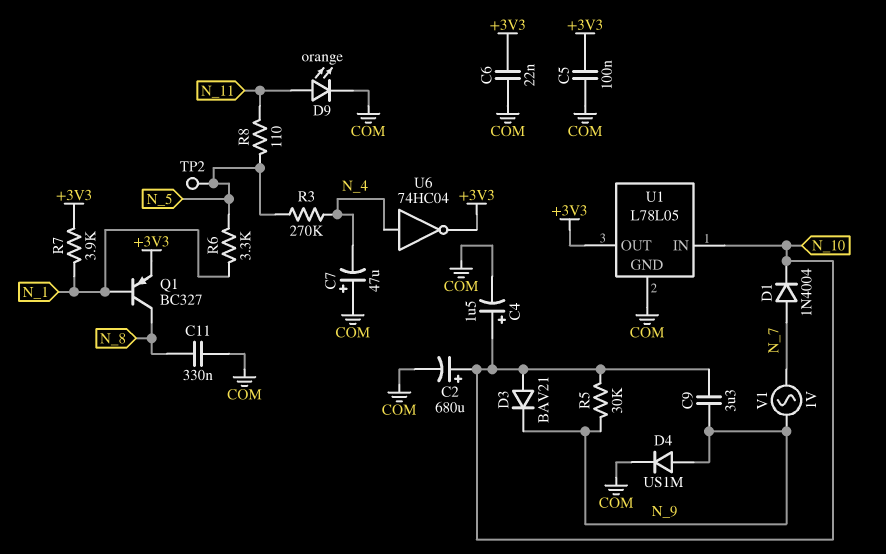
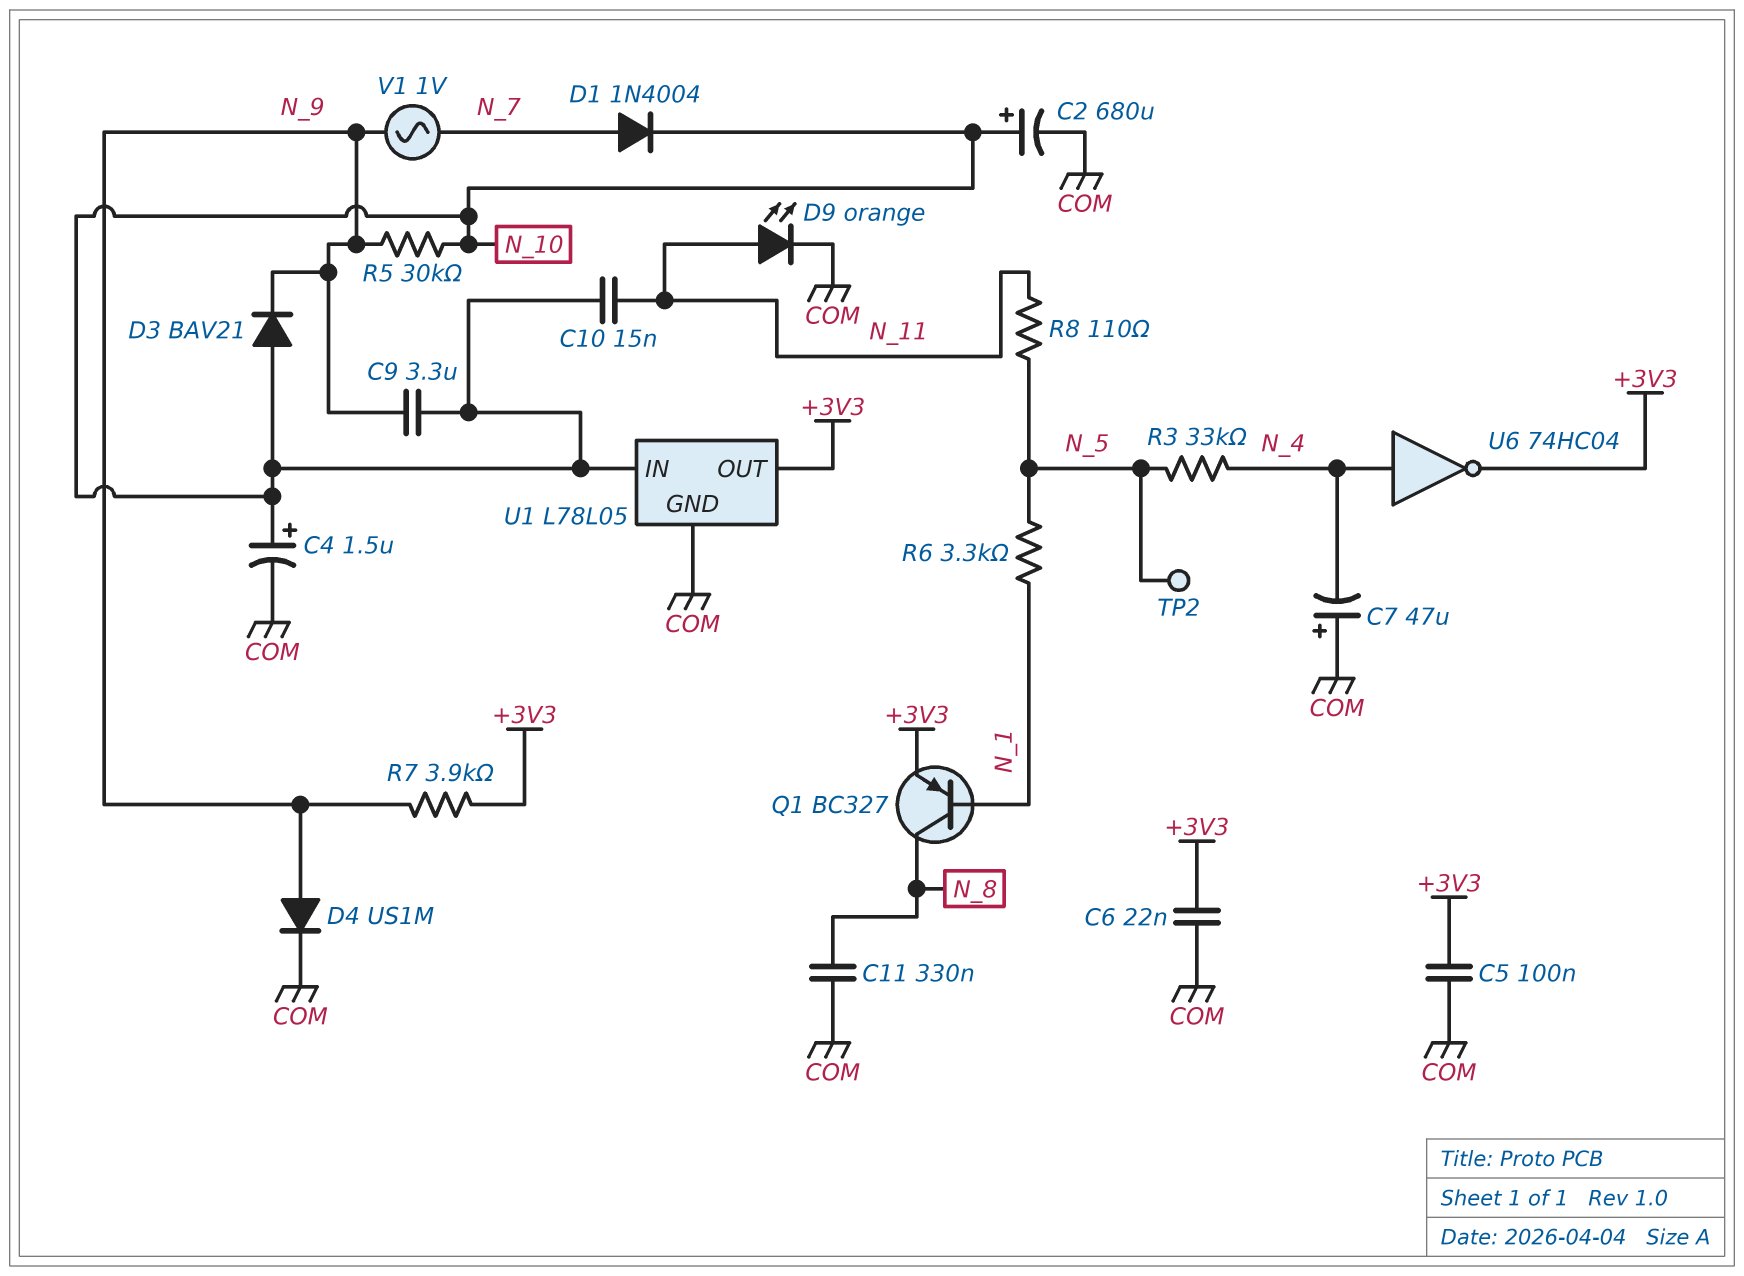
C10: none -> 15nF (N_10, N_11)
R3: 270k (N_4, N_5) -> 33k (N_4, N_5)
R7: 3.9k (+3V3, N_1) -> 3.9k (+3V3, N_9)

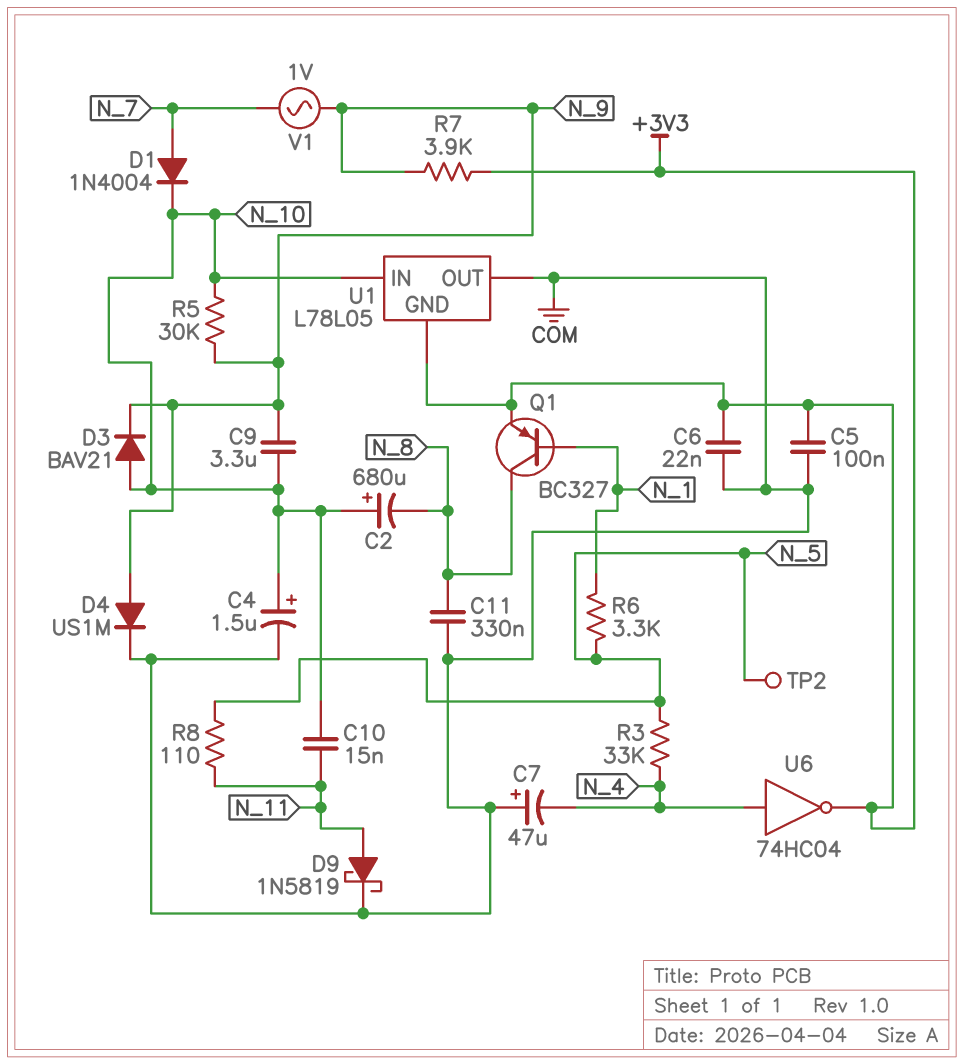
C2: 680uF (plus N_10, minus COM) -> 680uF (plus N_10, minus N_8)
D9: LED orange (A N_11, K COM) -> schottky 1N5819 (A N_11, K COM)
U1 pin GND: COM -> +3V3
U1 pin OUT: +3V3 -> COM

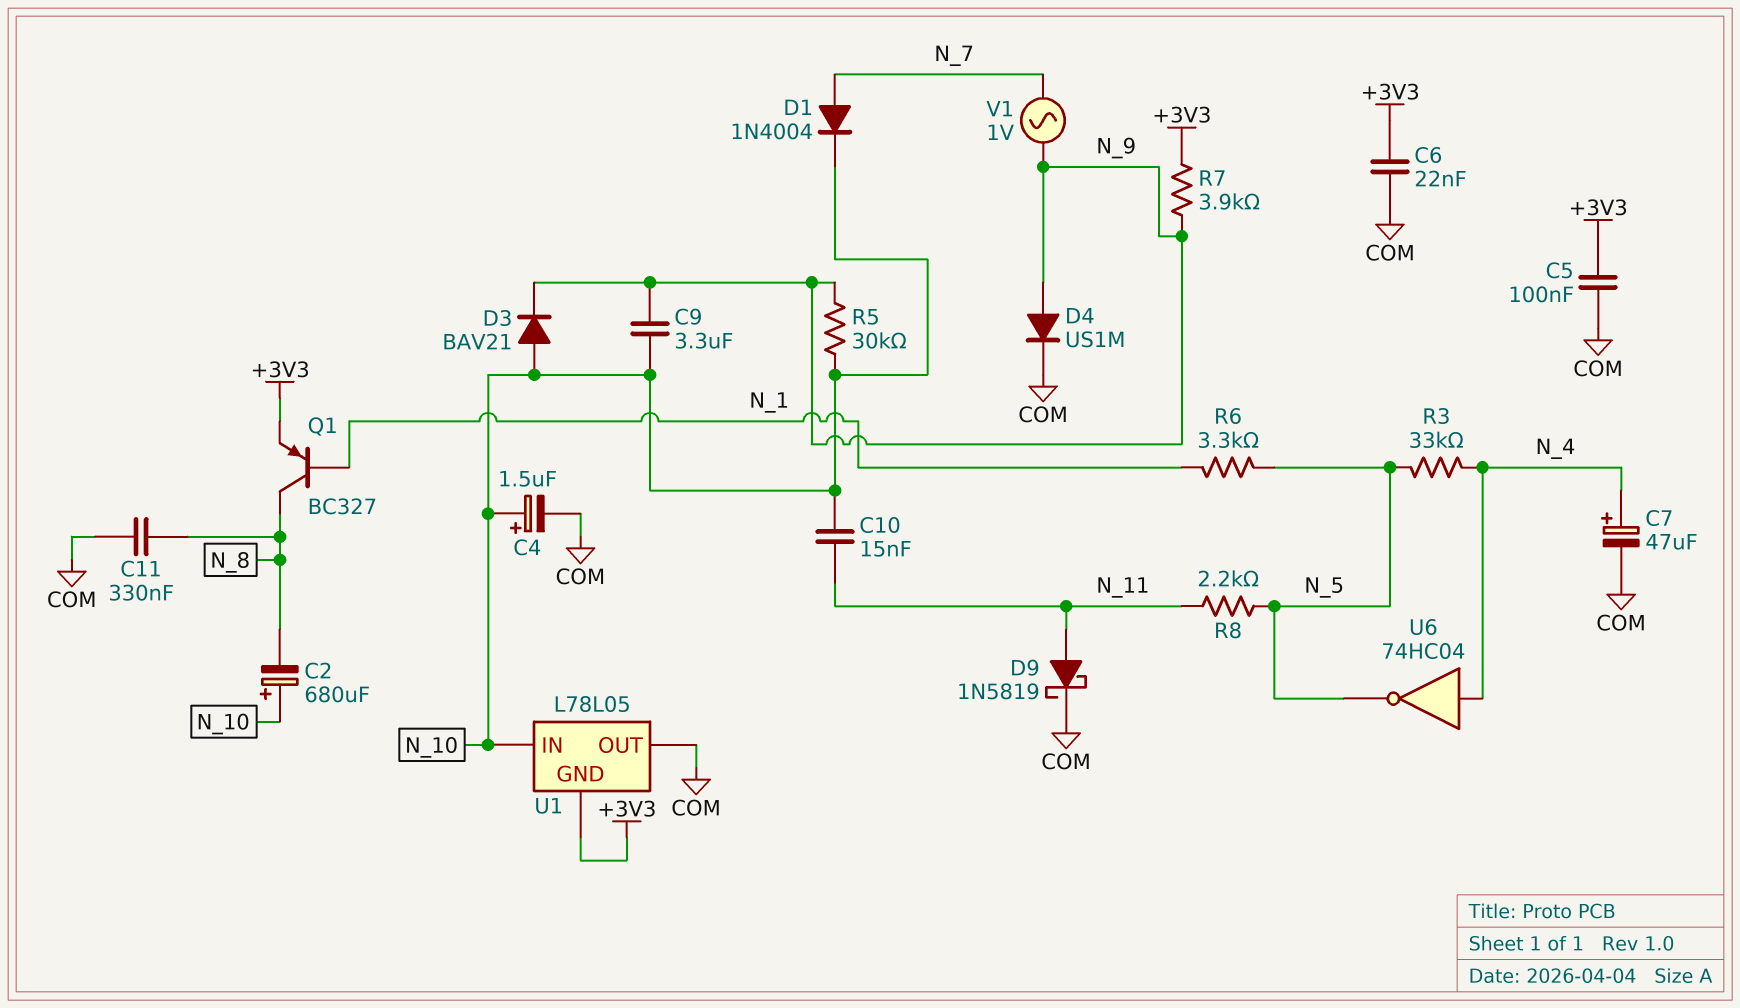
C7: 47uF (plus COM, minus N_4) -> 47uF (plus N_4, minus COM)
R8: 110 (N_5, N_11) -> 2.2k (N_5, N_11)
TP2: test point (N_5) -> none
U6: NOT 74HC04 (in N_4, out +3V3) -> NOT 74HC04 (in N_4, out N_5)

